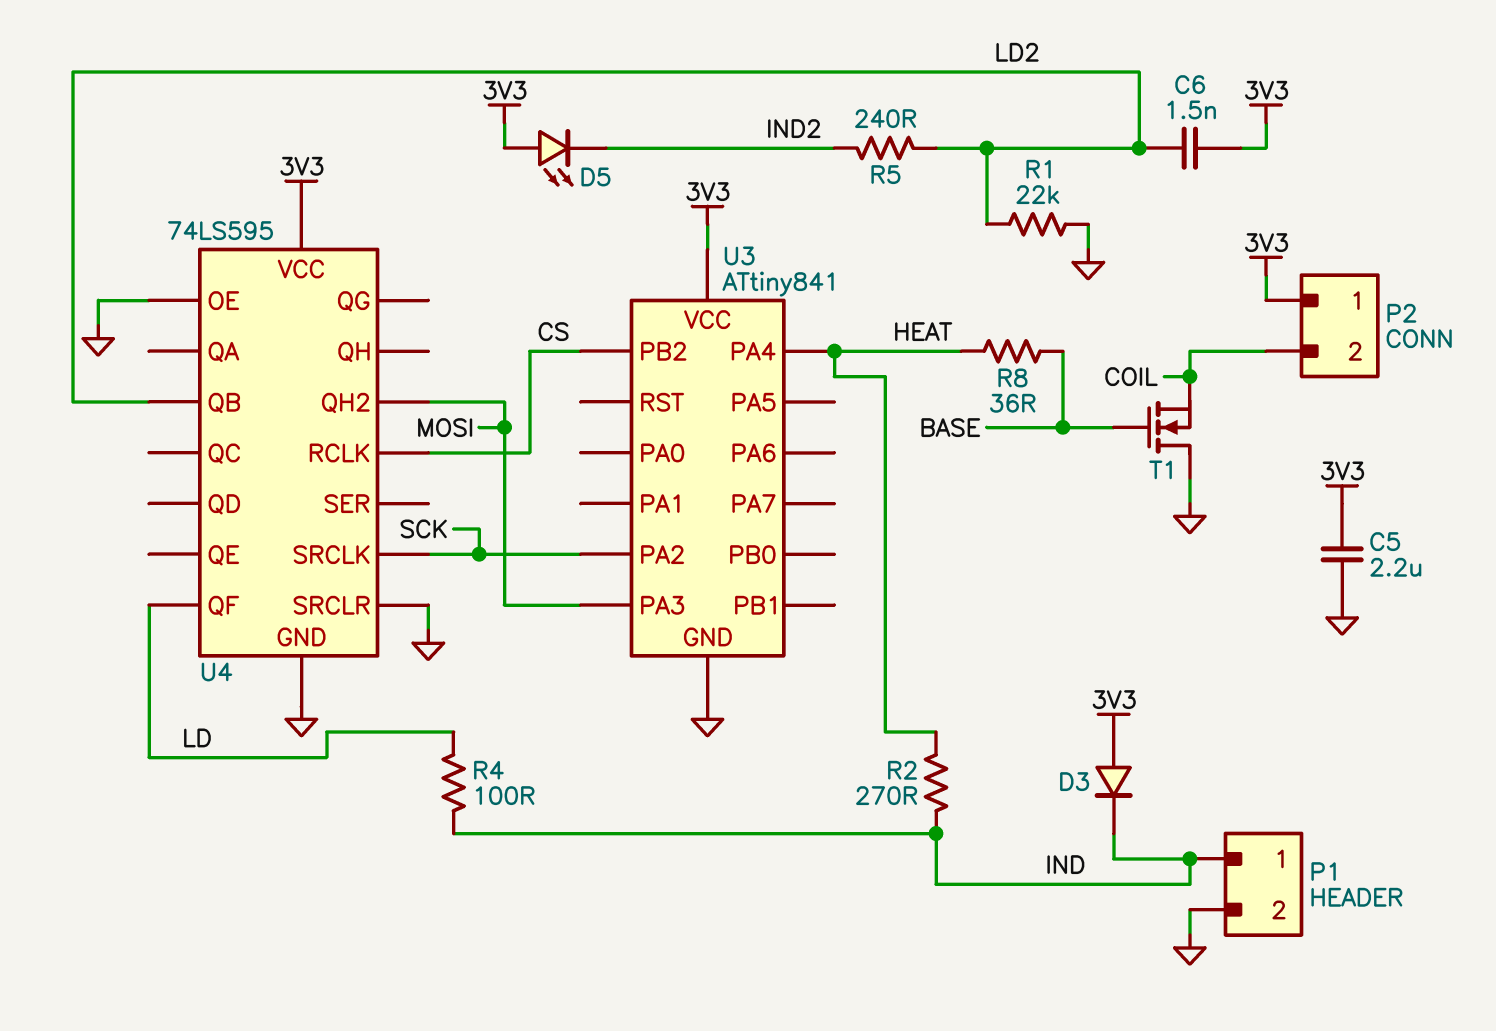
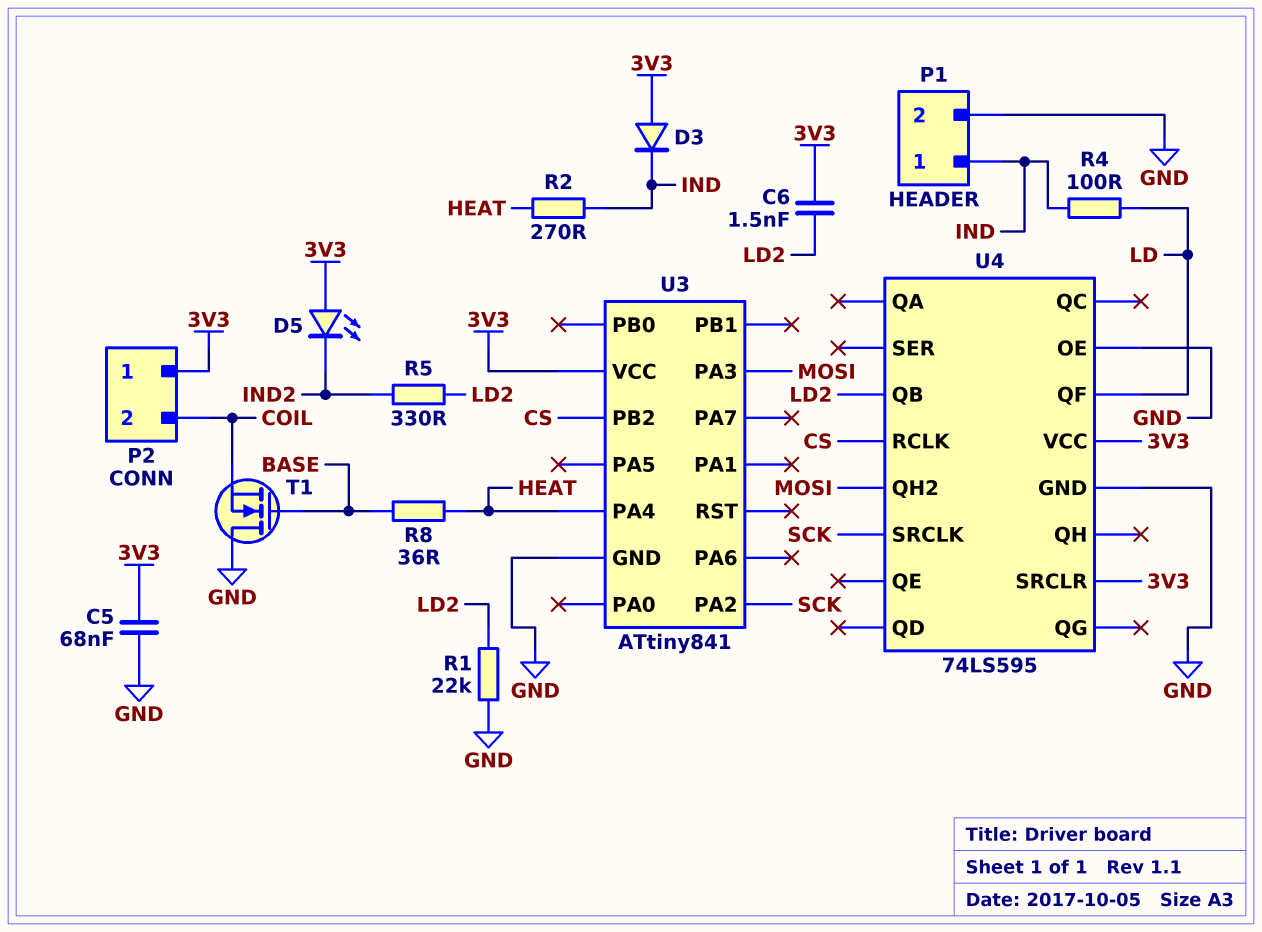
C5: 2.2uF (3V3, GND) -> 68nF (3V3, GND)
R5: 240 (IND2, LD2) -> 330 (IND2, LD2)
U4 pin SRCLR: GND -> 3V3

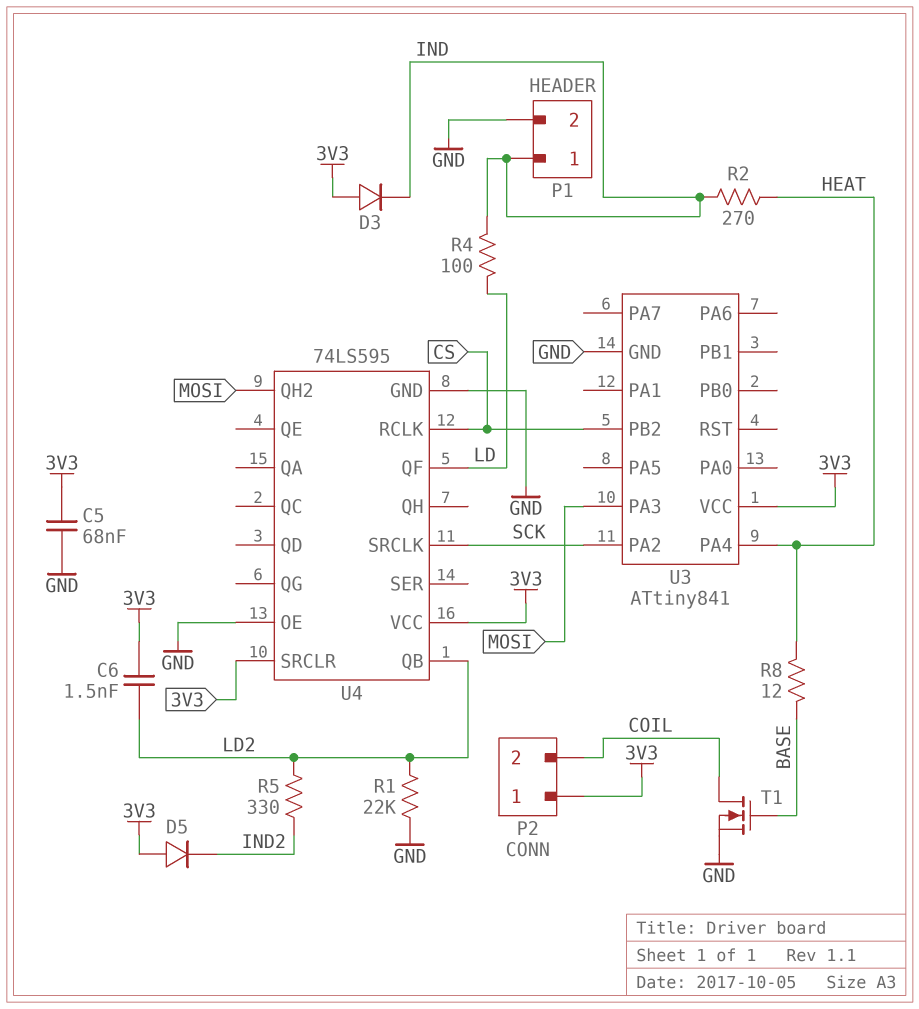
D5: LED (A 3V3, K IND2) -> diode (A 3V3, K IND2)
R8: 36 (BASE, HEAT) -> 12 (BASE, HEAT)
T1: NMOS (G BASE, D GND, S COIL) -> NMOS (G BASE, D COIL, S GND)

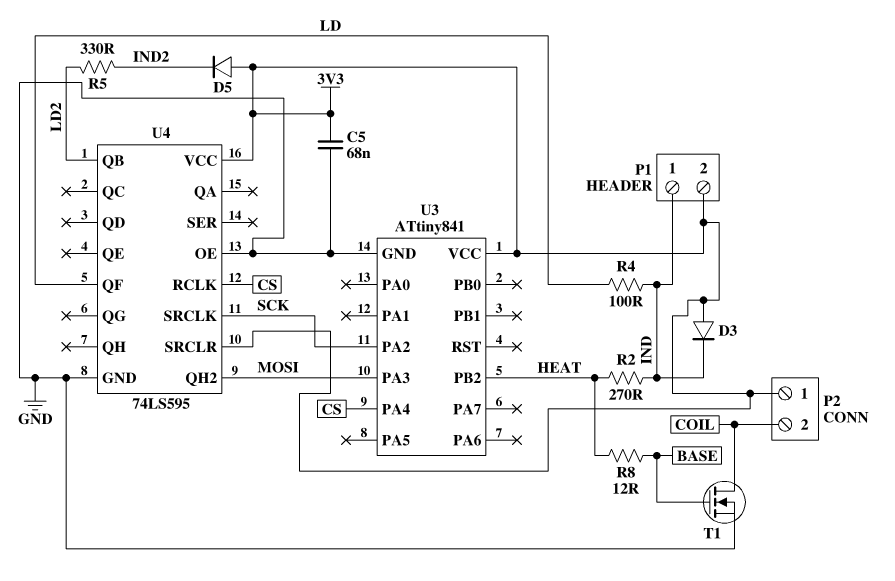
C6: 1.5nF (3V3, LD2) -> none
P1 pin 2: GND -> 3V3
R1: 22k (GND, LD2) -> none
U3 pin PA4: HEAT -> CS
U3 pin PB2: CS -> HEAT

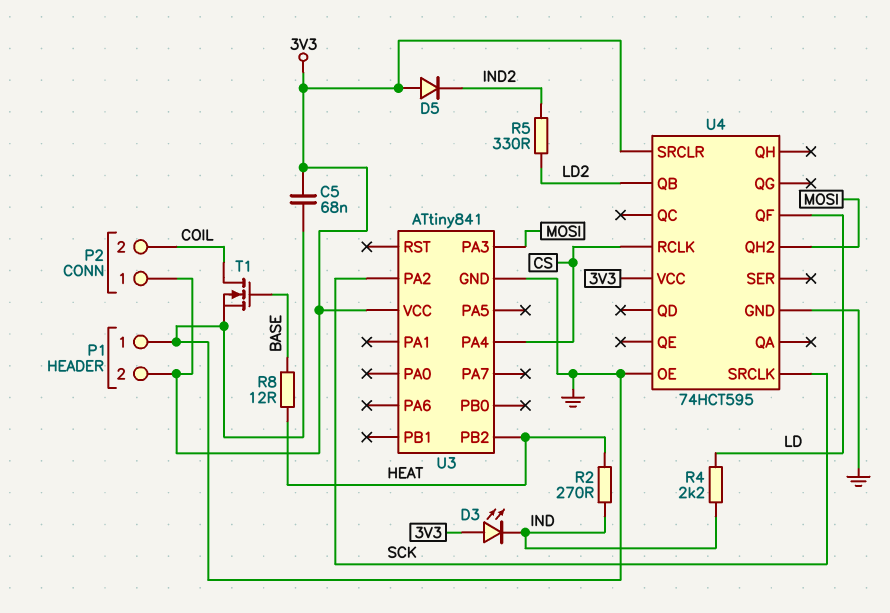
D3: diode (A 3V3, K IND) -> LED (A 3V3, K IND)
P1 pin 1: IND -> GND
R4: 100 (IND, LD) -> 2.2k (IND, LD)
U4: 74LS595 -> 74HCT595

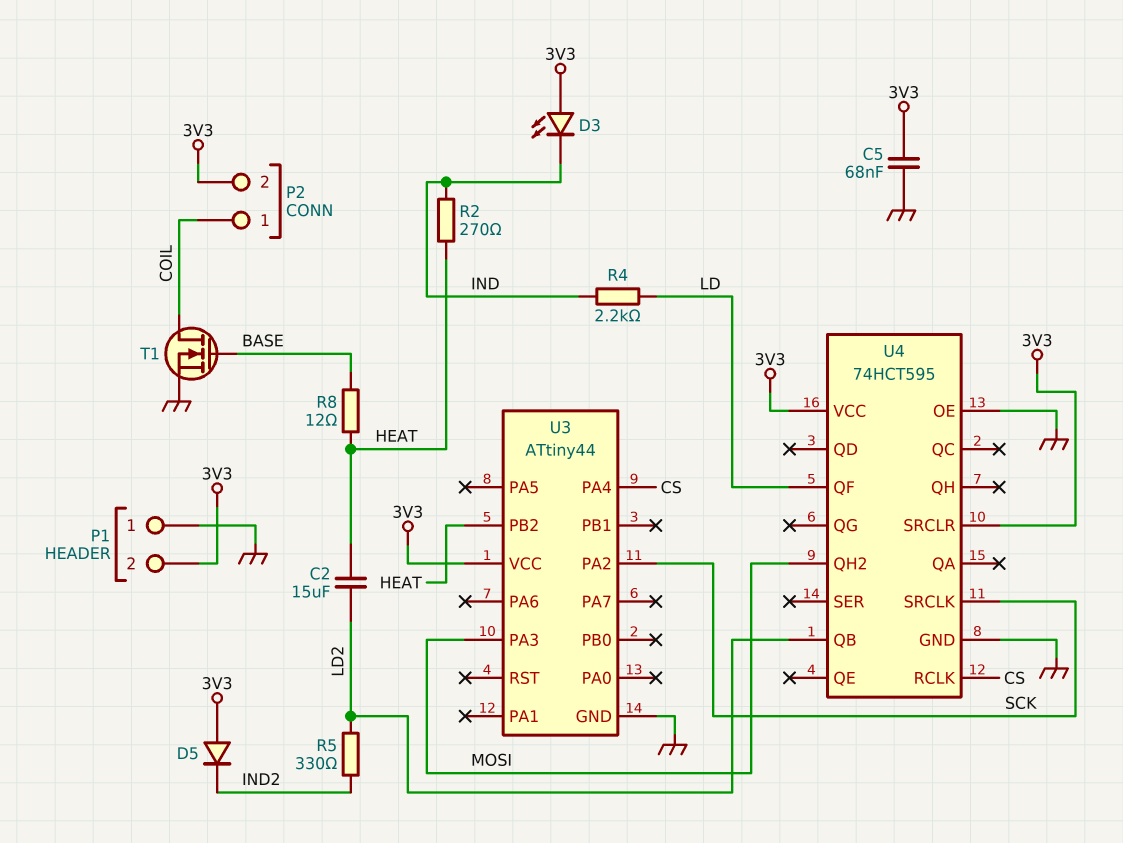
C2: none -> 15uF (HEAT, LD2)
P2 pin 1: 3V3 -> COIL
P2 pin 2: COIL -> 3V3
U3: ATtiny841 -> ATtiny44

